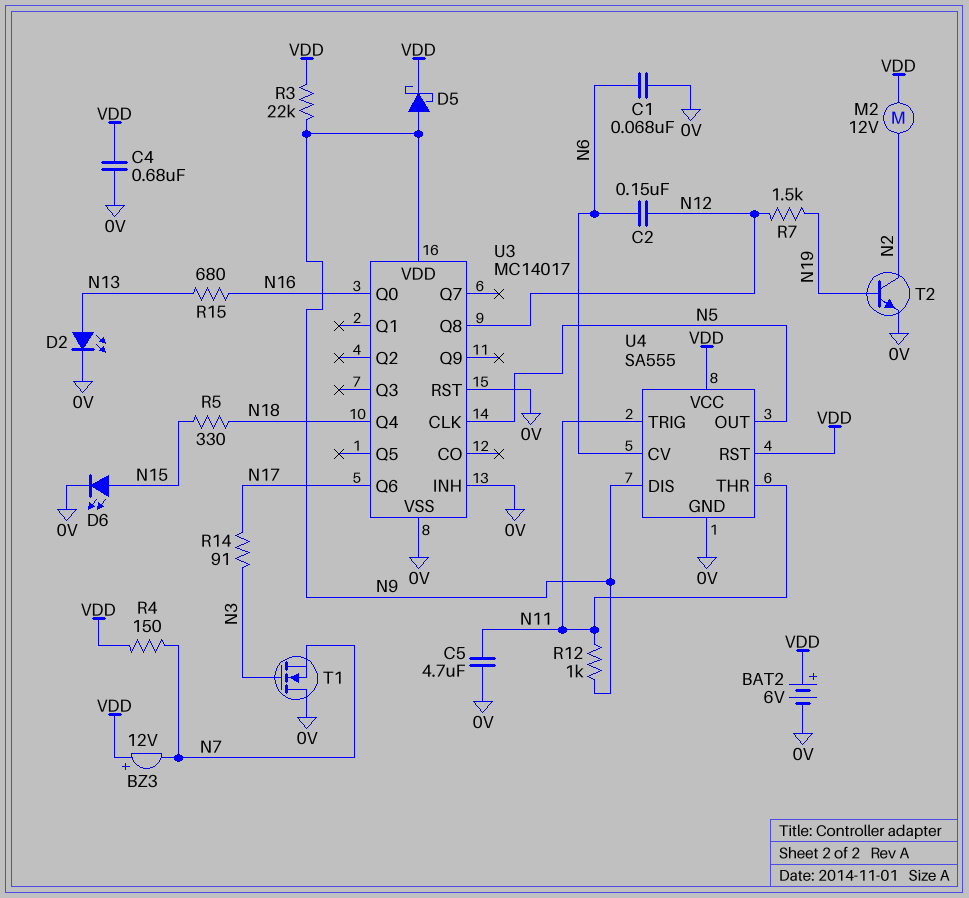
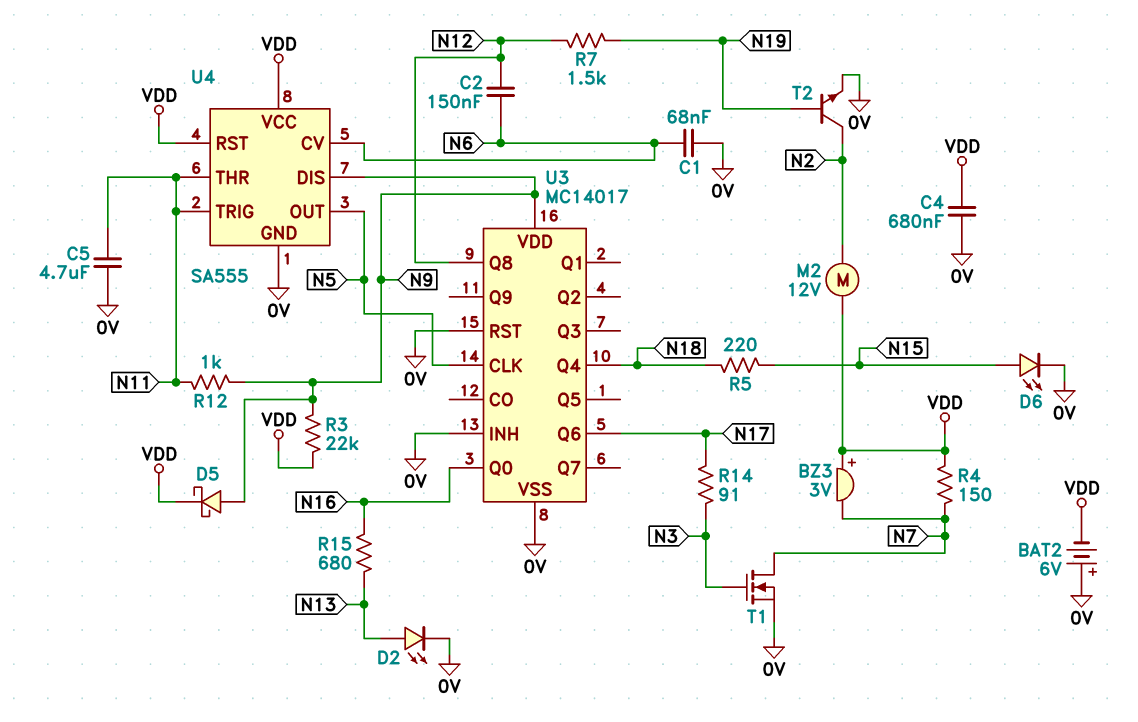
BAT2: 6V (plus VDD, minus 0V) -> 6V (plus 0V, minus VDD)
BZ3: buzzer 12V (plus VDD, minus N7) -> buzzer 3V (plus VDD, minus N7)
R5: 330 (N15, N18) -> 220 (N15, N18)
T1: NMOS (G N3, D 0V, S N7) -> NMOS (G N3, D N7, S 0V)

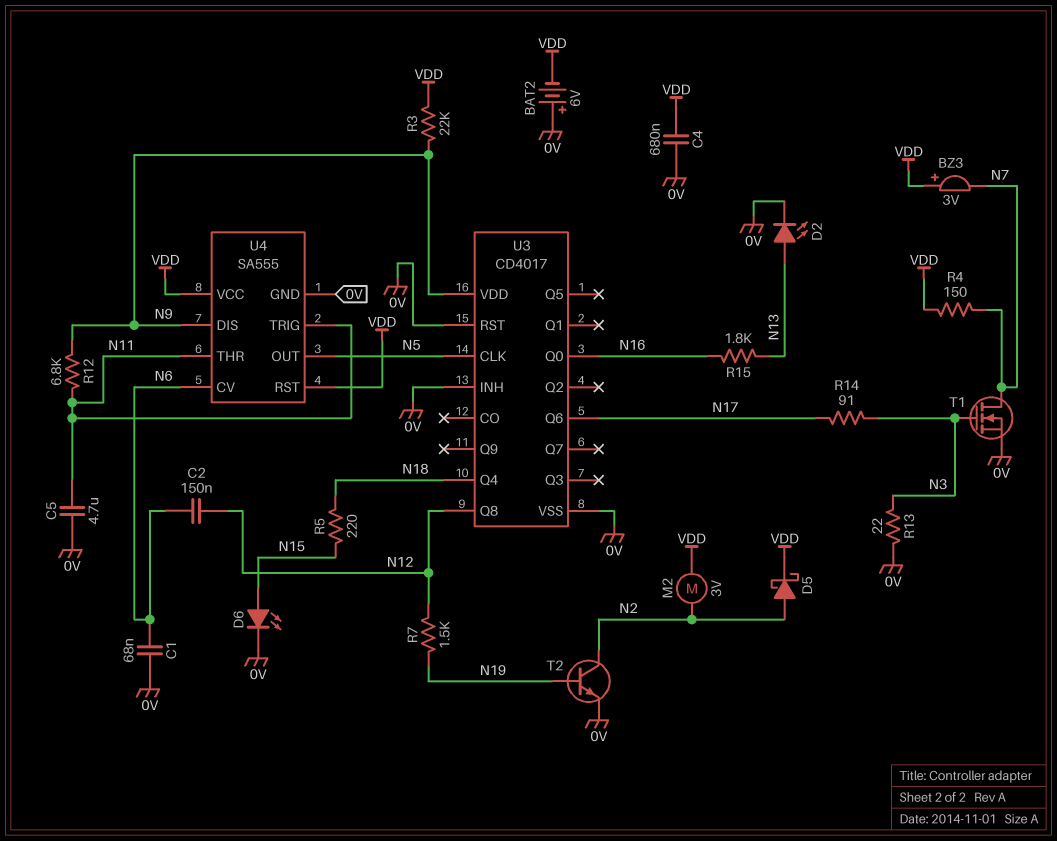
D5: schottky (A N9, K VDD) -> schottky (A N2, K VDD)
M2: motor 12V (N2, VDD) -> motor 3V (N2, VDD)
R12: 1k (N9, N11) -> 6.8k (N9, N11)
R13: none -> 22 (0V, N3)
R15: 680 (N13, N16) -> 1.8k (N13, N16)
U3: MC14017 -> CD4017

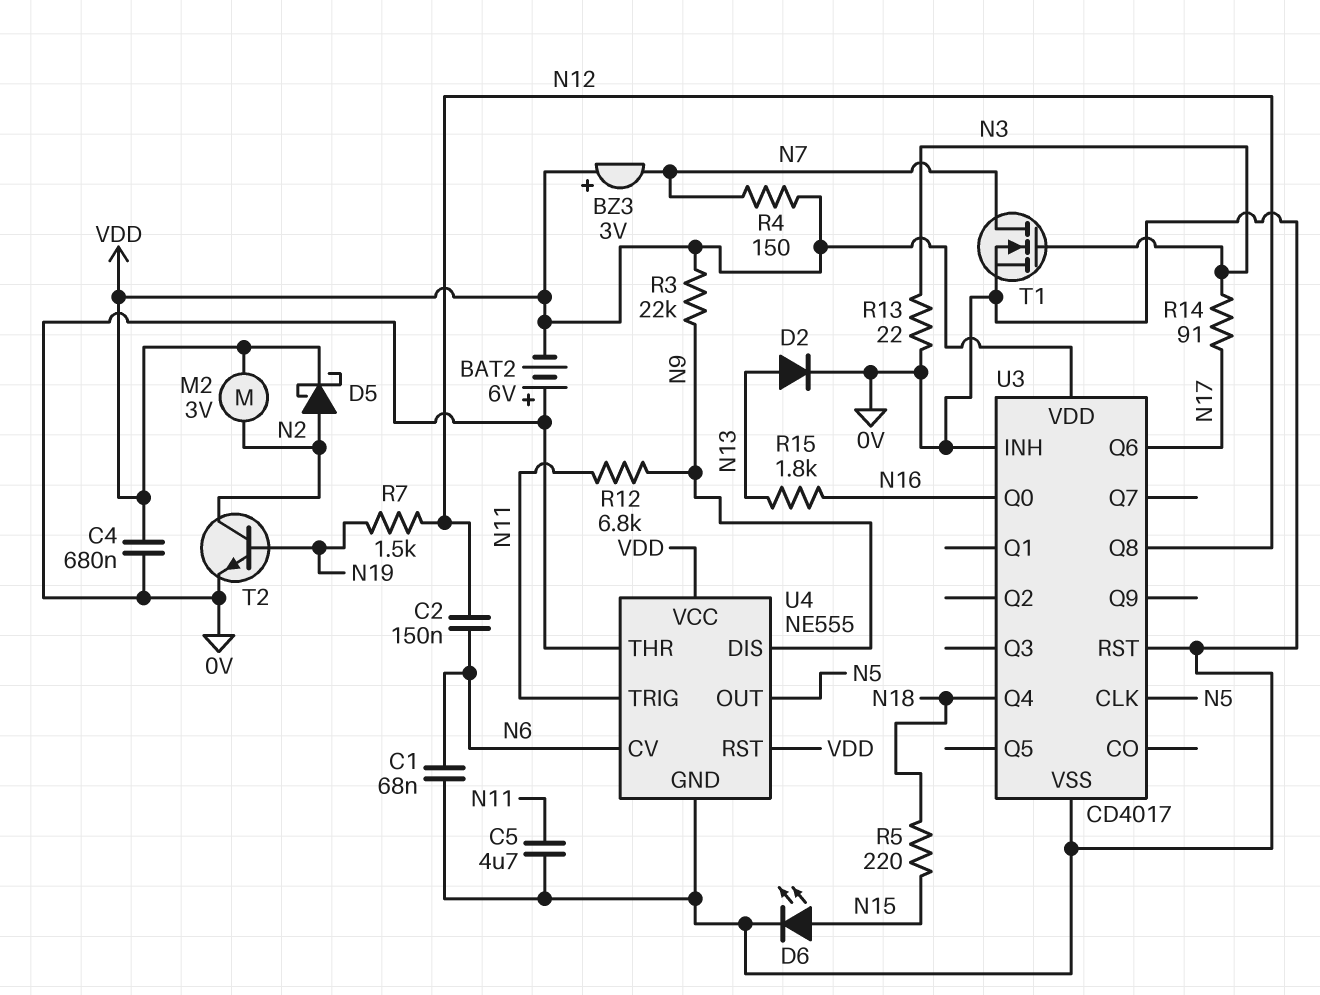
D2: LED (A N13, K 0V) -> diode (A N13, K 0V)
U3 pin VDD: N9 -> VDD
U4: SA555 -> NE555
U4 pin THR: N11 -> 0V

